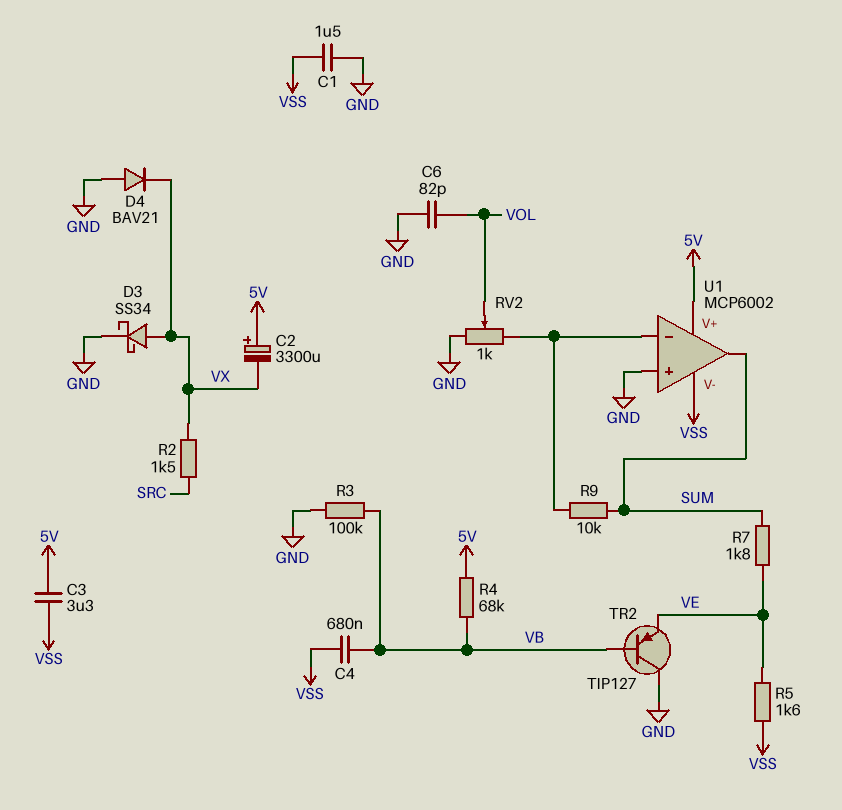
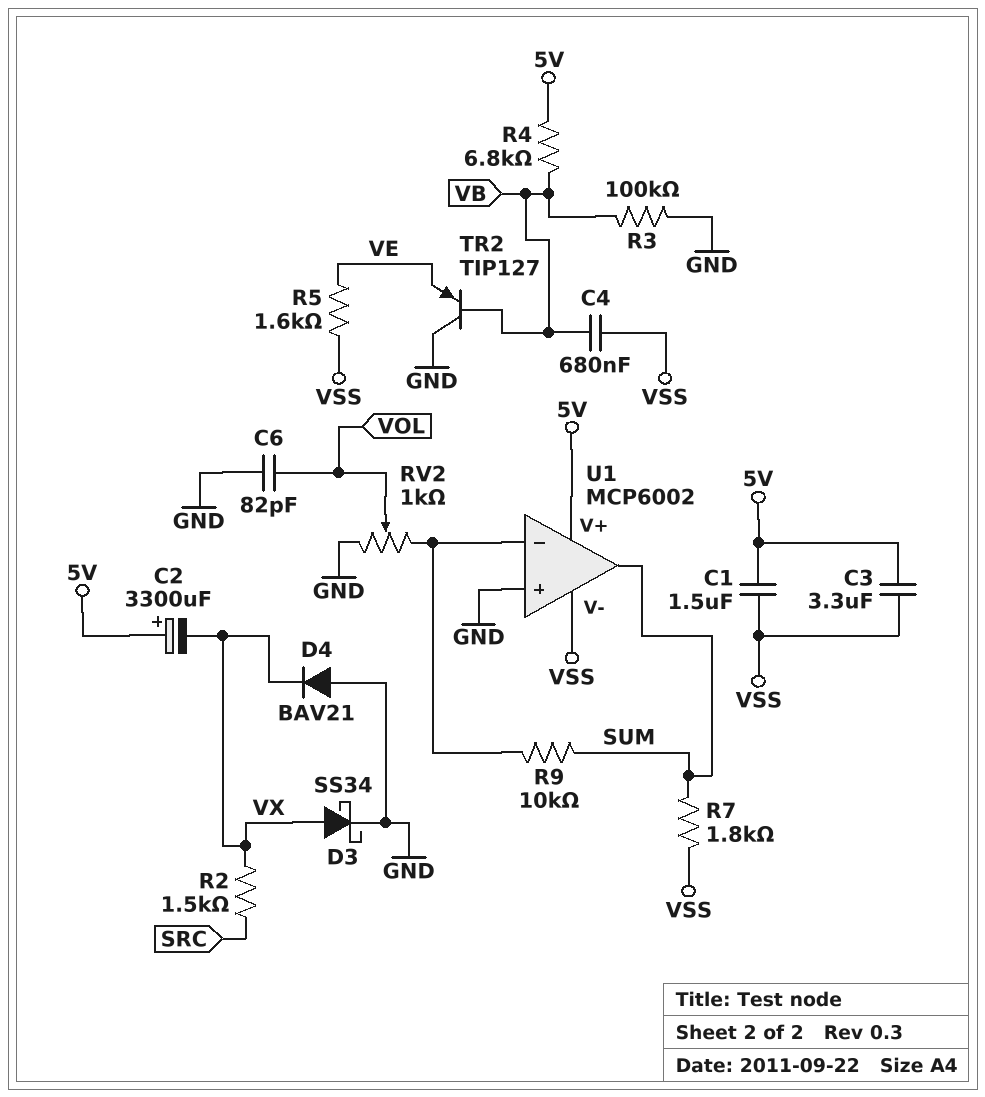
C1: 1.5uF (GND, VSS) -> 1.5uF (5V, VSS)
R4: 68k (5V, VB) -> 6.8k (5V, VB)
R7: 1.8k (SUM, VE) -> 1.8k (SUM, VSS)

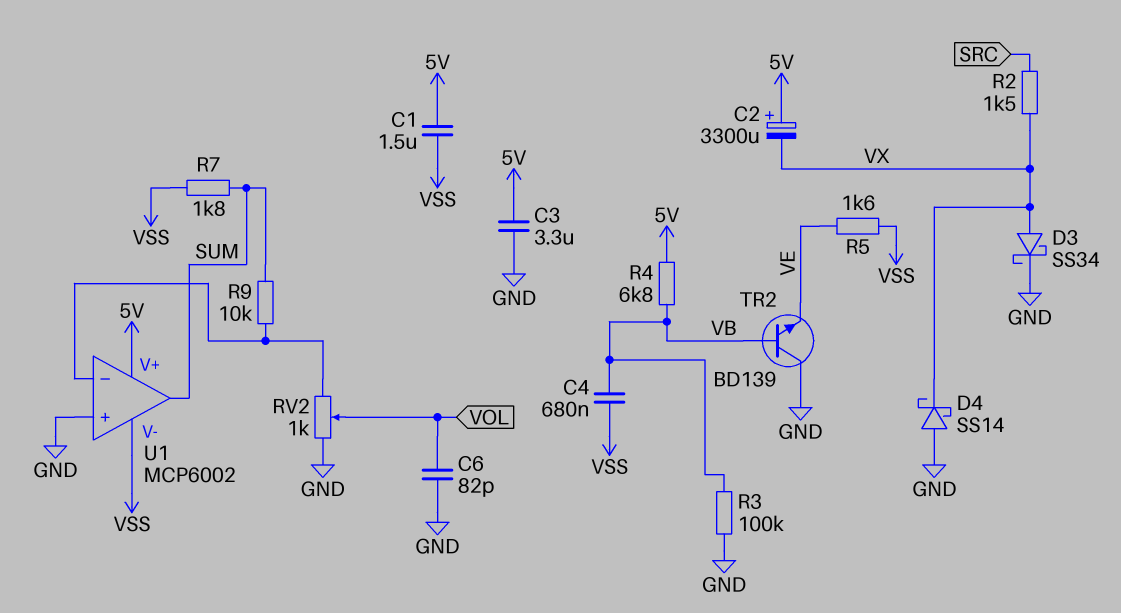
C3: 3.3uF (5V, VSS) -> 3.3uF (5V, GND)
D4: diode BAV21 (A GND, K VX) -> schottky SS14 (A GND, K VX)
TR2: PNP TIP127 (B VB, C GND, E VE) -> NPN BD139 (B VB, C GND, E VE)

